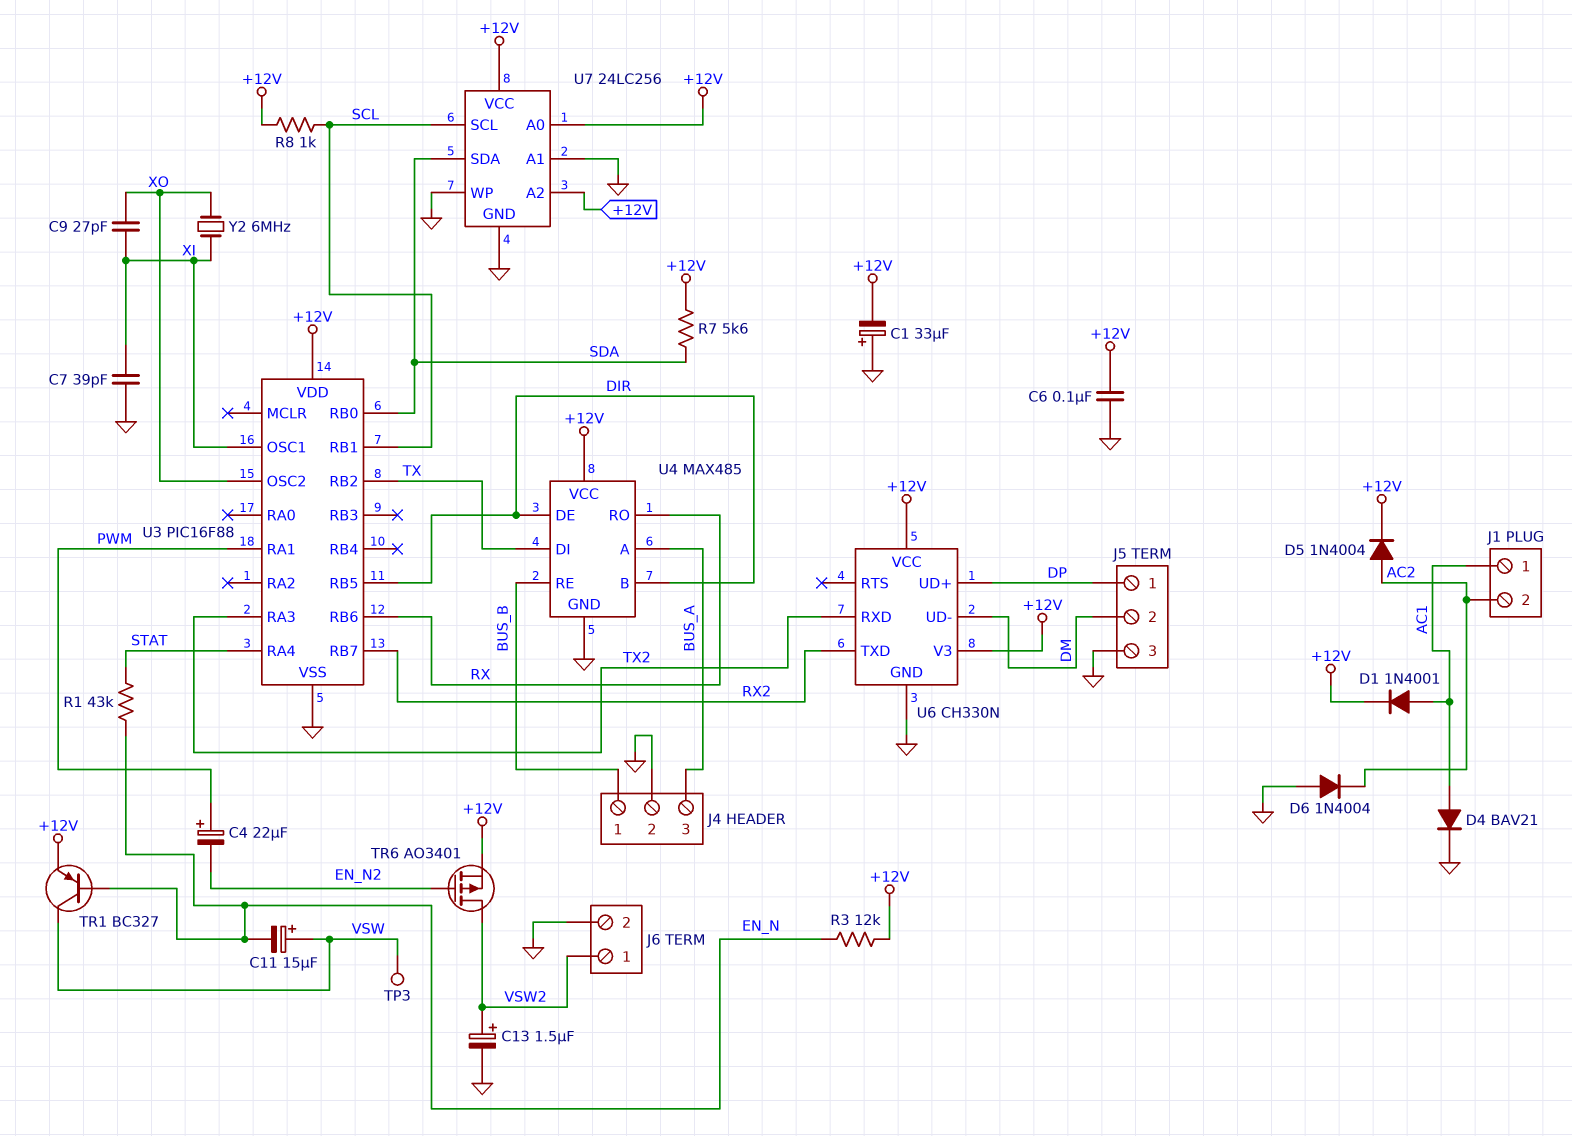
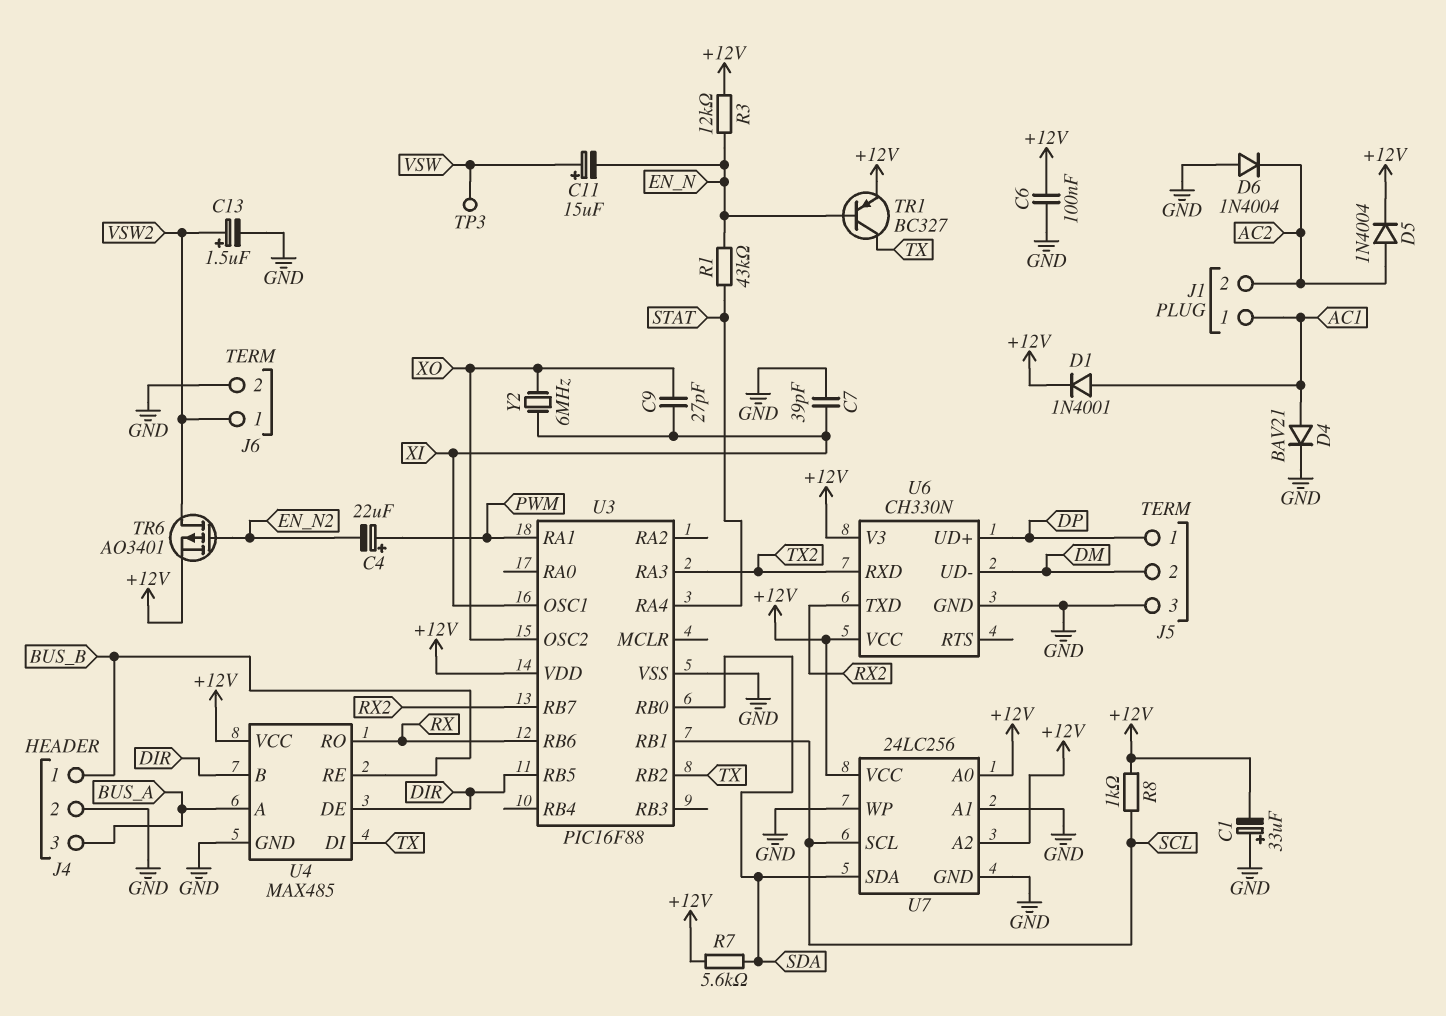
TR1: PNP BC327 (B EN_N, C VSW, E +12V) -> PNP BC327 (B EN_N, C TX, E +12V)

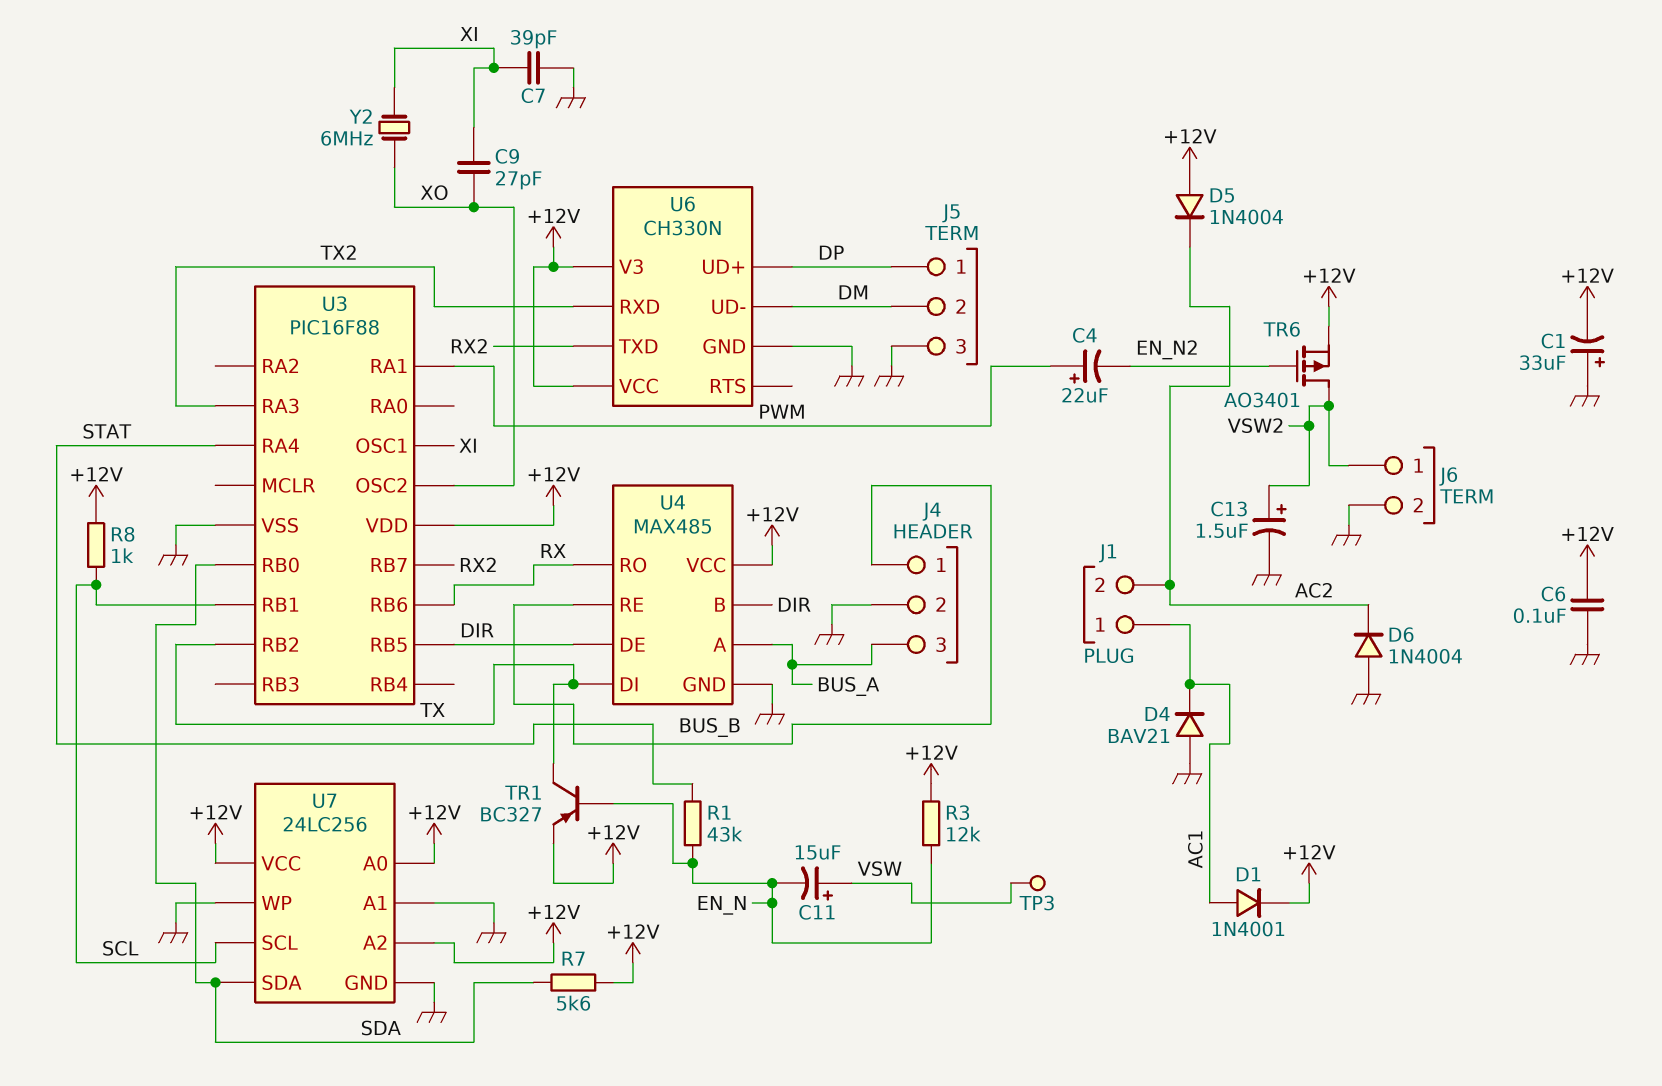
D4: diode BAV21 (A AC1, K GND) -> diode BAV21 (A GND, K AC1)
D5: diode 1N4004 (A AC2, K +12V) -> diode 1N4004 (A +12V, K AC2)

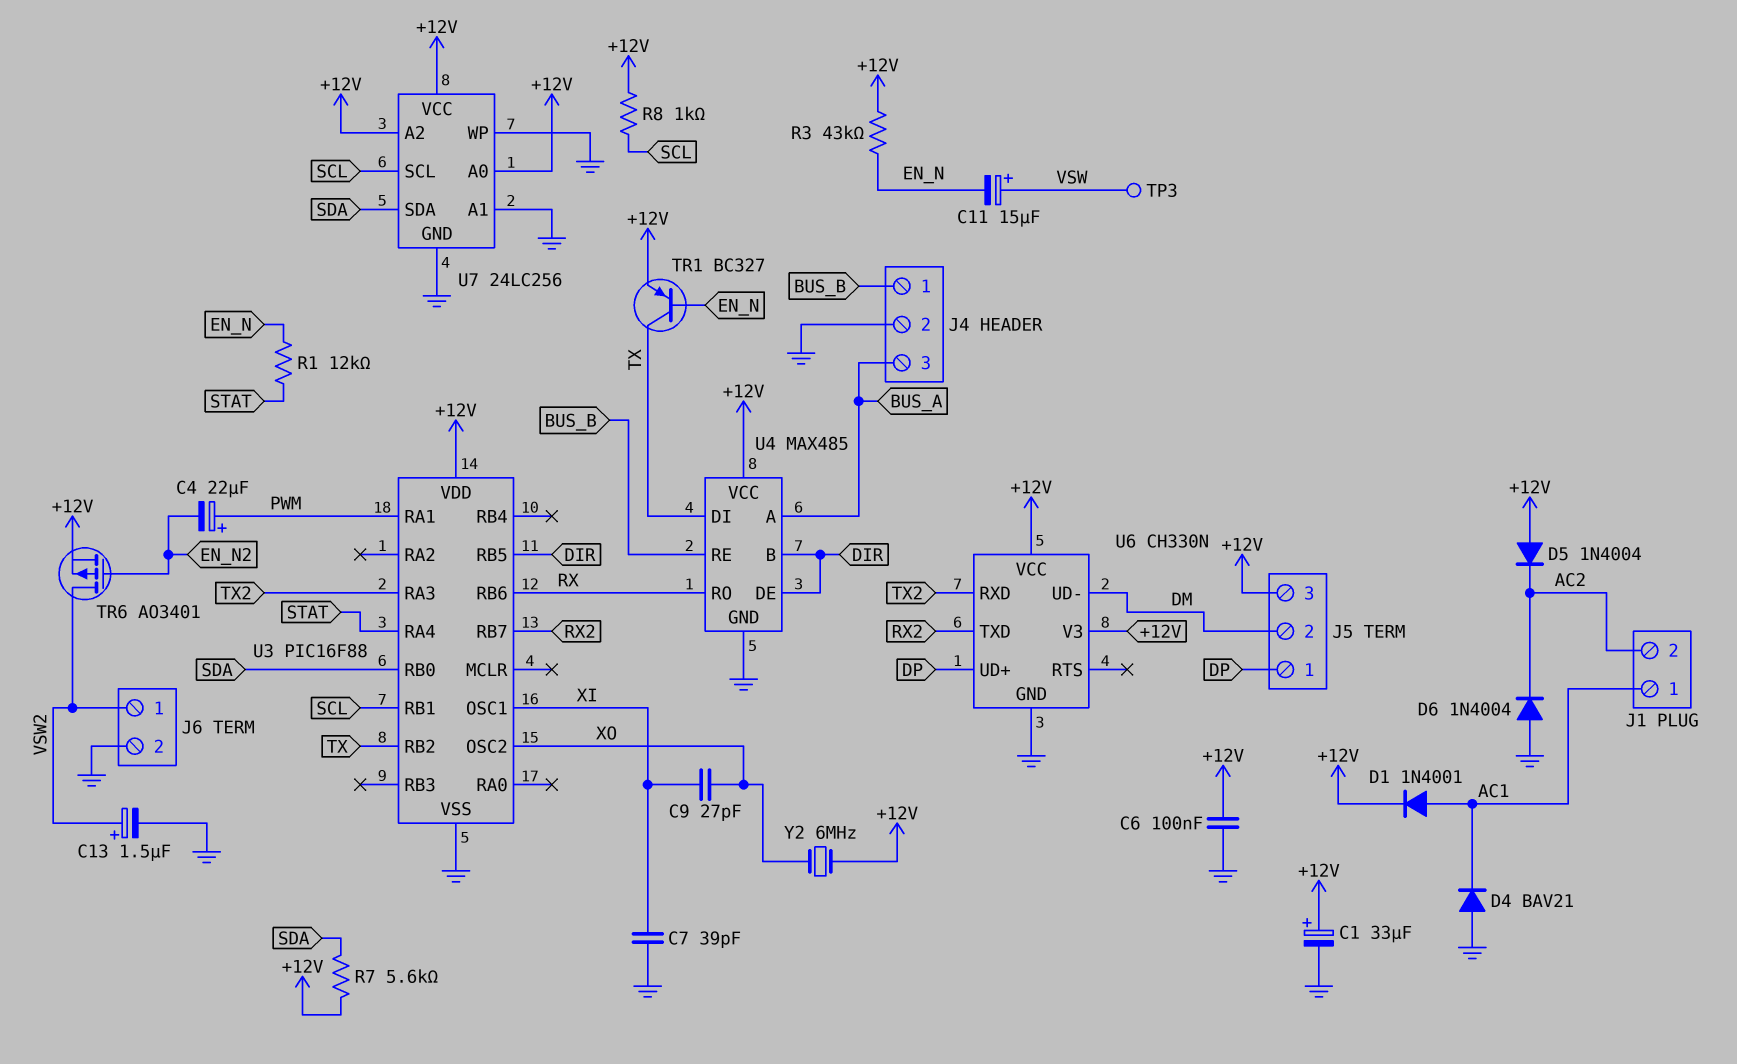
C1: 33uF (plus GND, minus +12V) -> 33uF (plus +12V, minus GND)
J5 pin 3: GND -> +12V
R1: 43k (EN_N, STAT) -> 12k (EN_N, STAT)
R3: 12k (+12V, EN_N) -> 43k (+12V, EN_N)
Y2: 6MHz (XI, XO) -> 6MHz (+12V, XO)

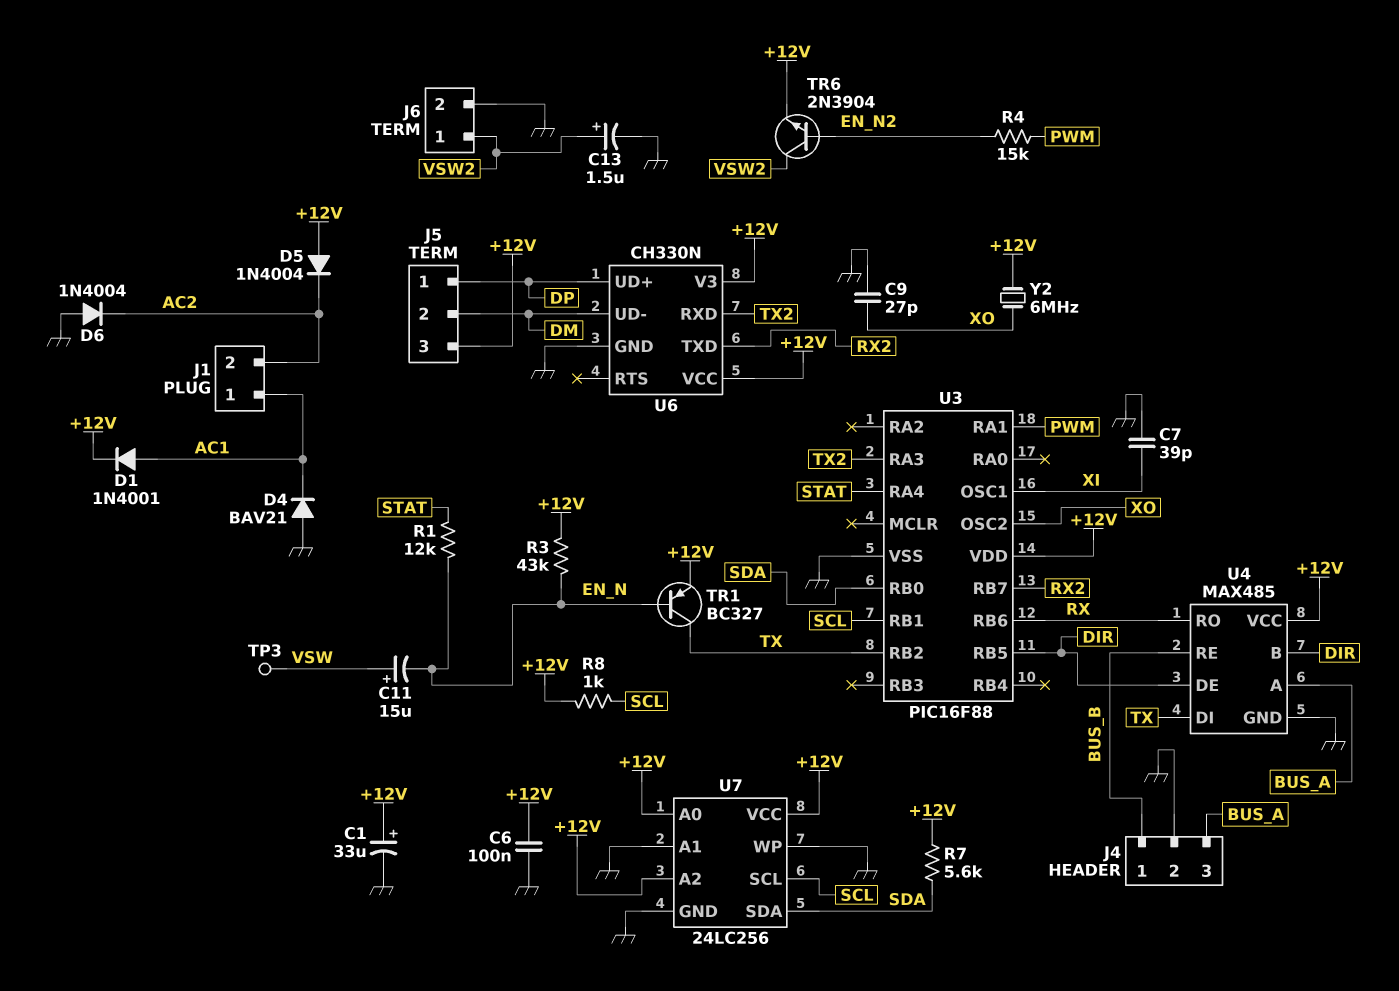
C4: 22uF (plus PWM, minus EN_N2) -> none
C9: 27pF (XI, XO) -> 27pF (GND, XO)
R4: none -> 15k (EN_N2, PWM)
TR6: PMOS AO3401 (G EN_N2, D VSW2, S +12V) -> NPN 2N3904 (B EN_N2, C VSW2, E +12V)

